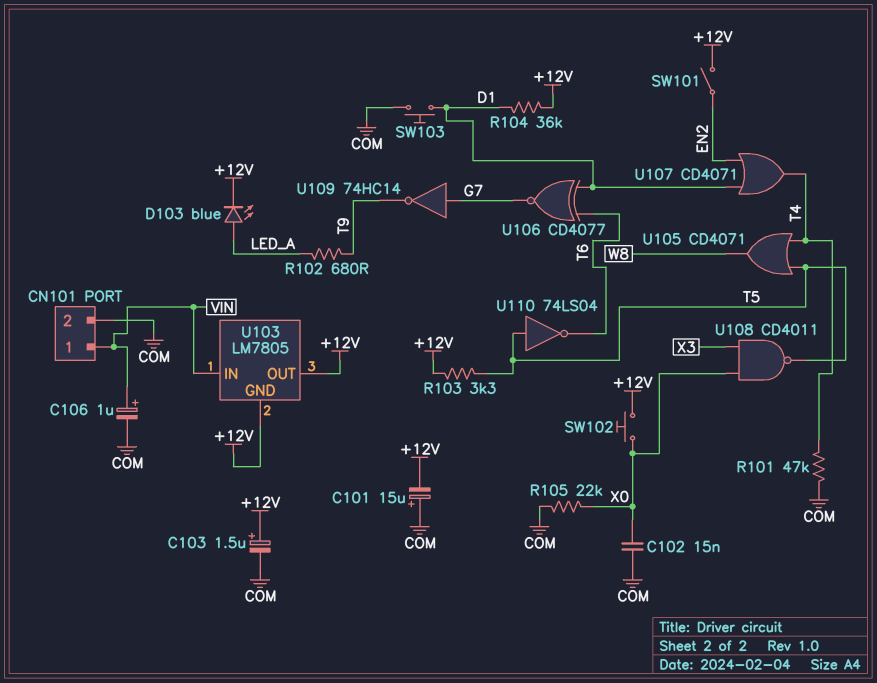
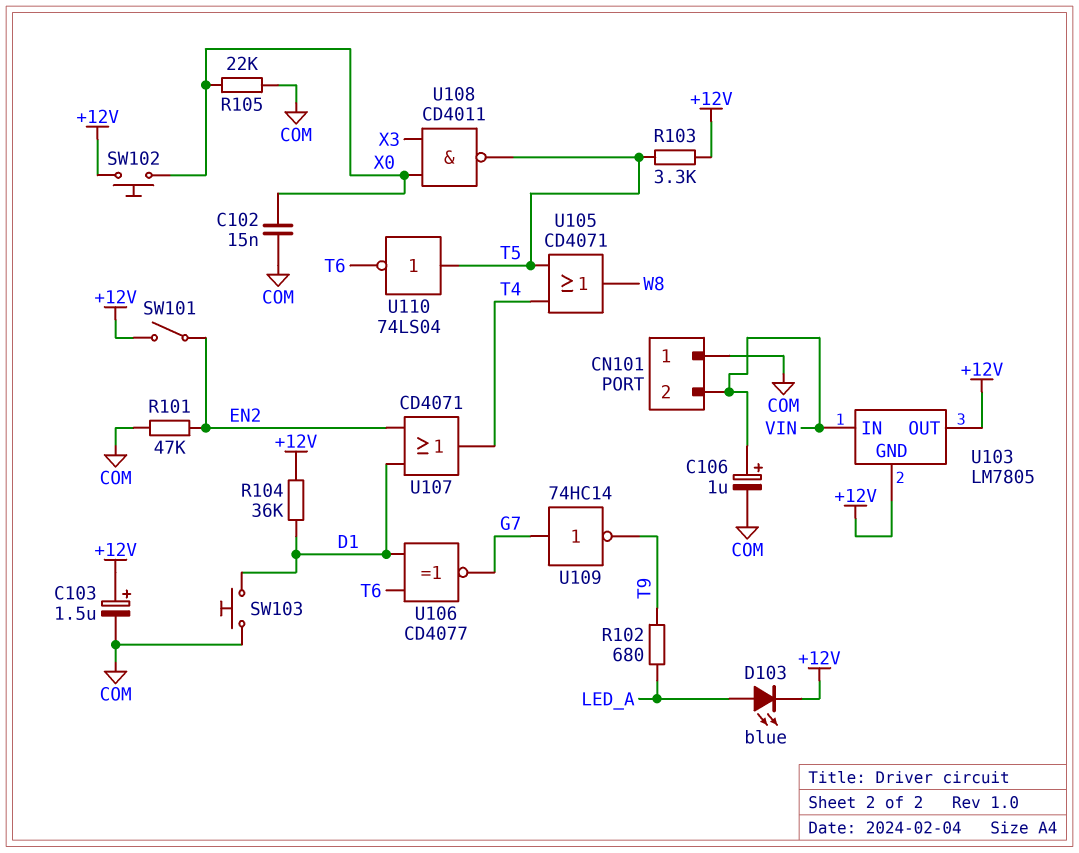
C101: 15uF (plus COM, minus +12V) -> none
CN101 pin 1: VIN -> COM
CN101 pin 2: COM -> VIN
R101: 47k (COM, T4) -> 47k (COM, EN2)

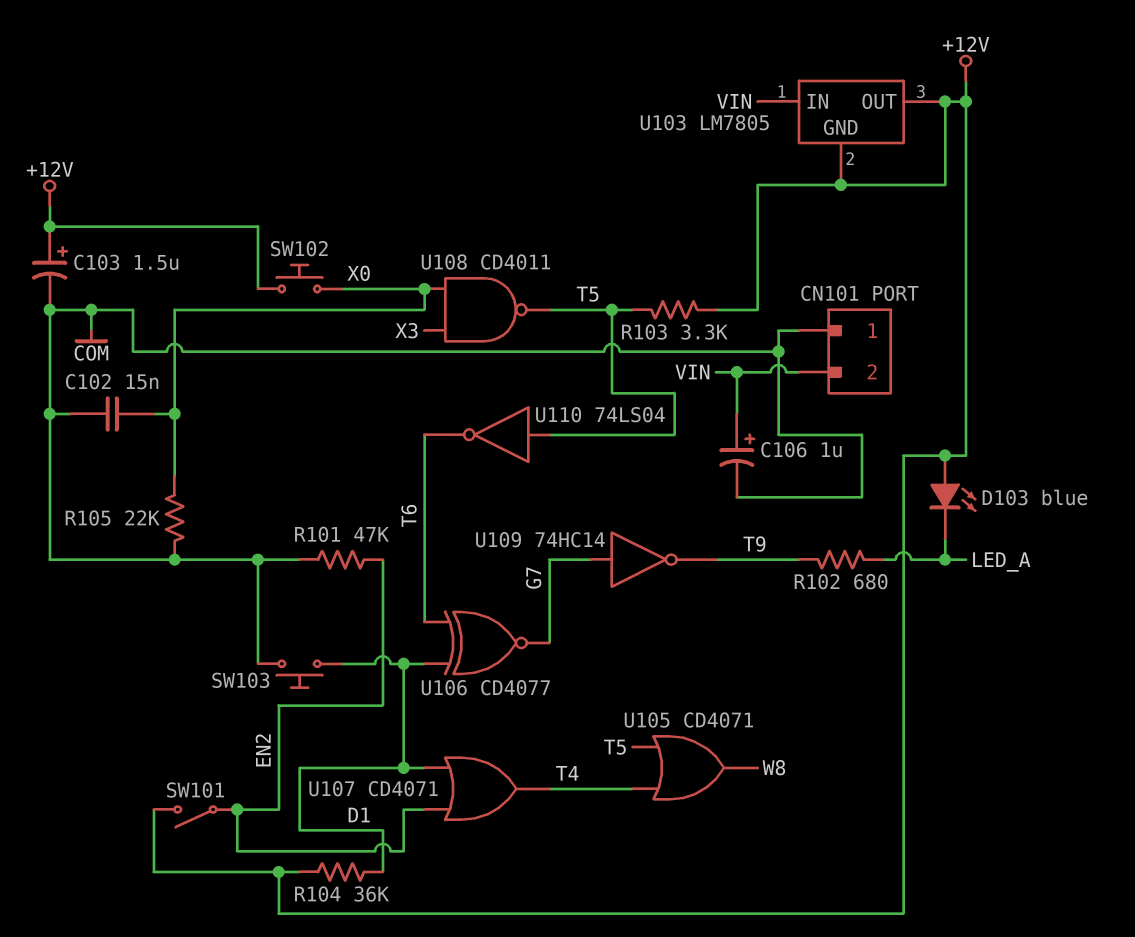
D103: LED blue (A LED_A, K +12V) -> LED blue (A +12V, K LED_A)

